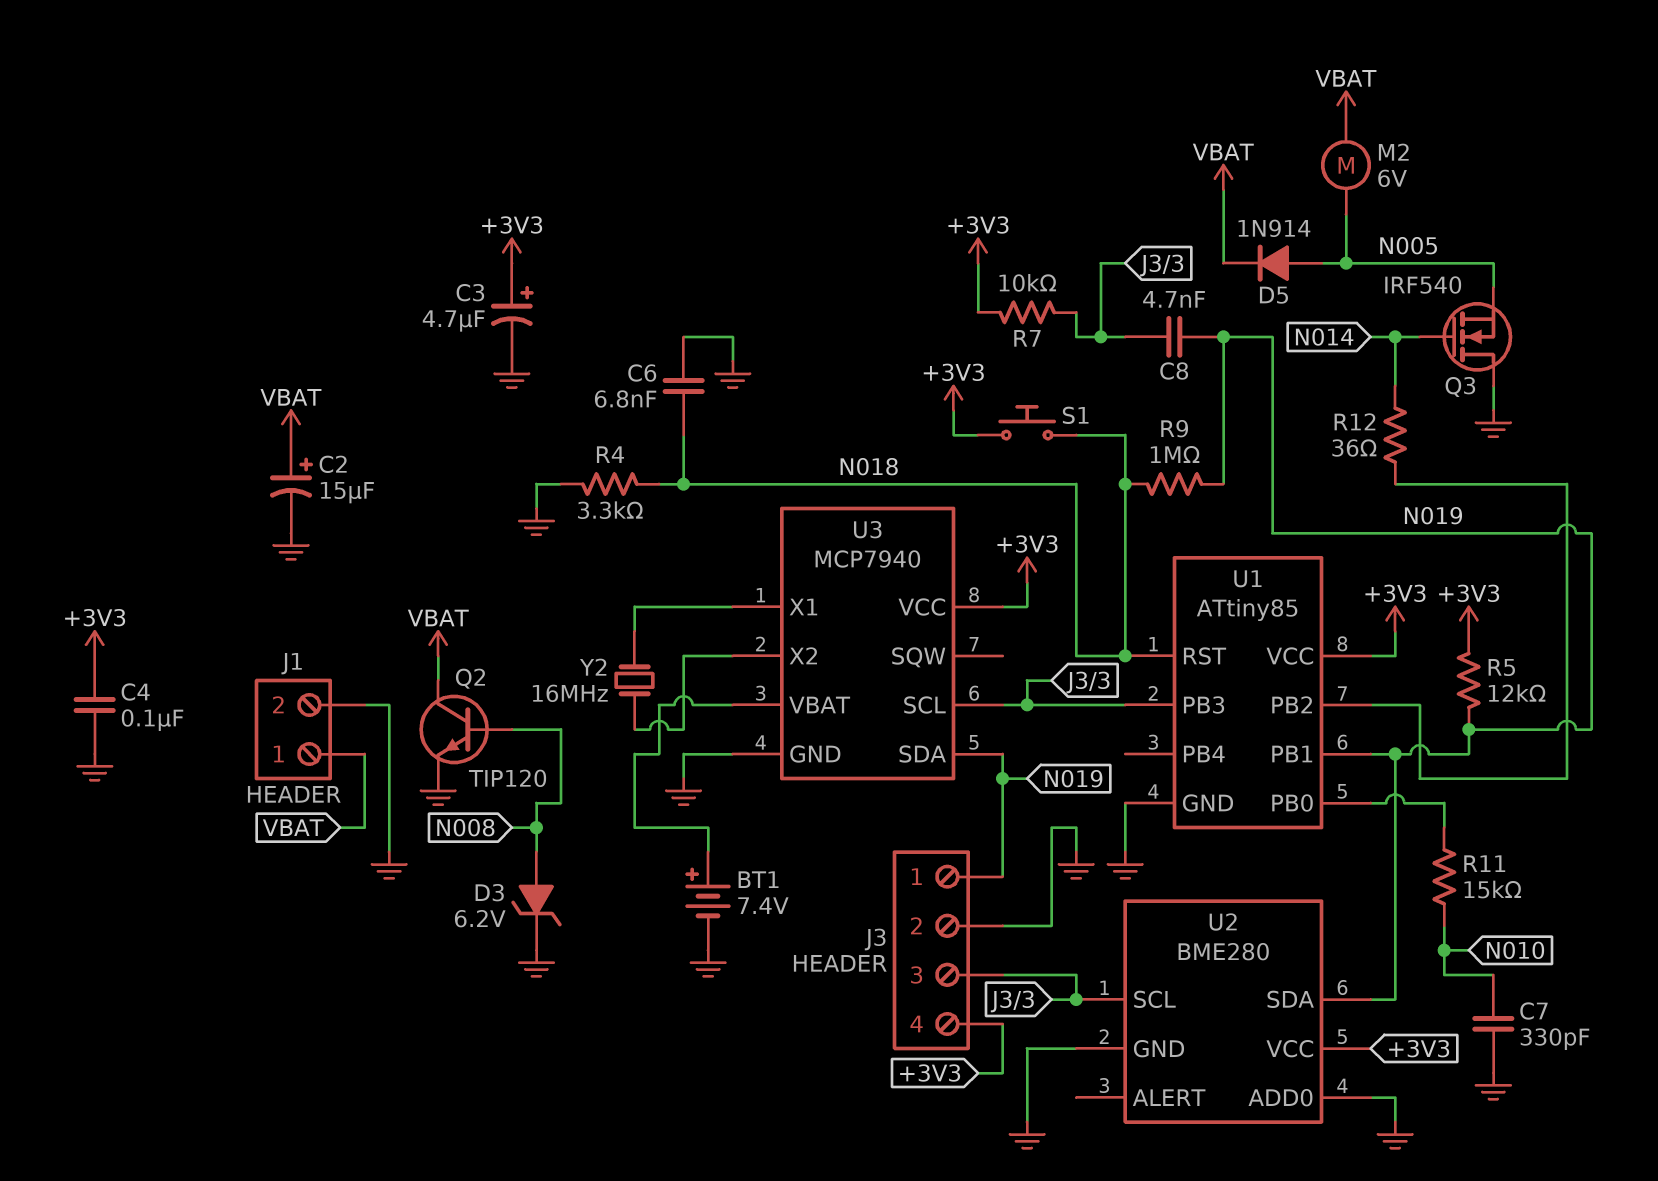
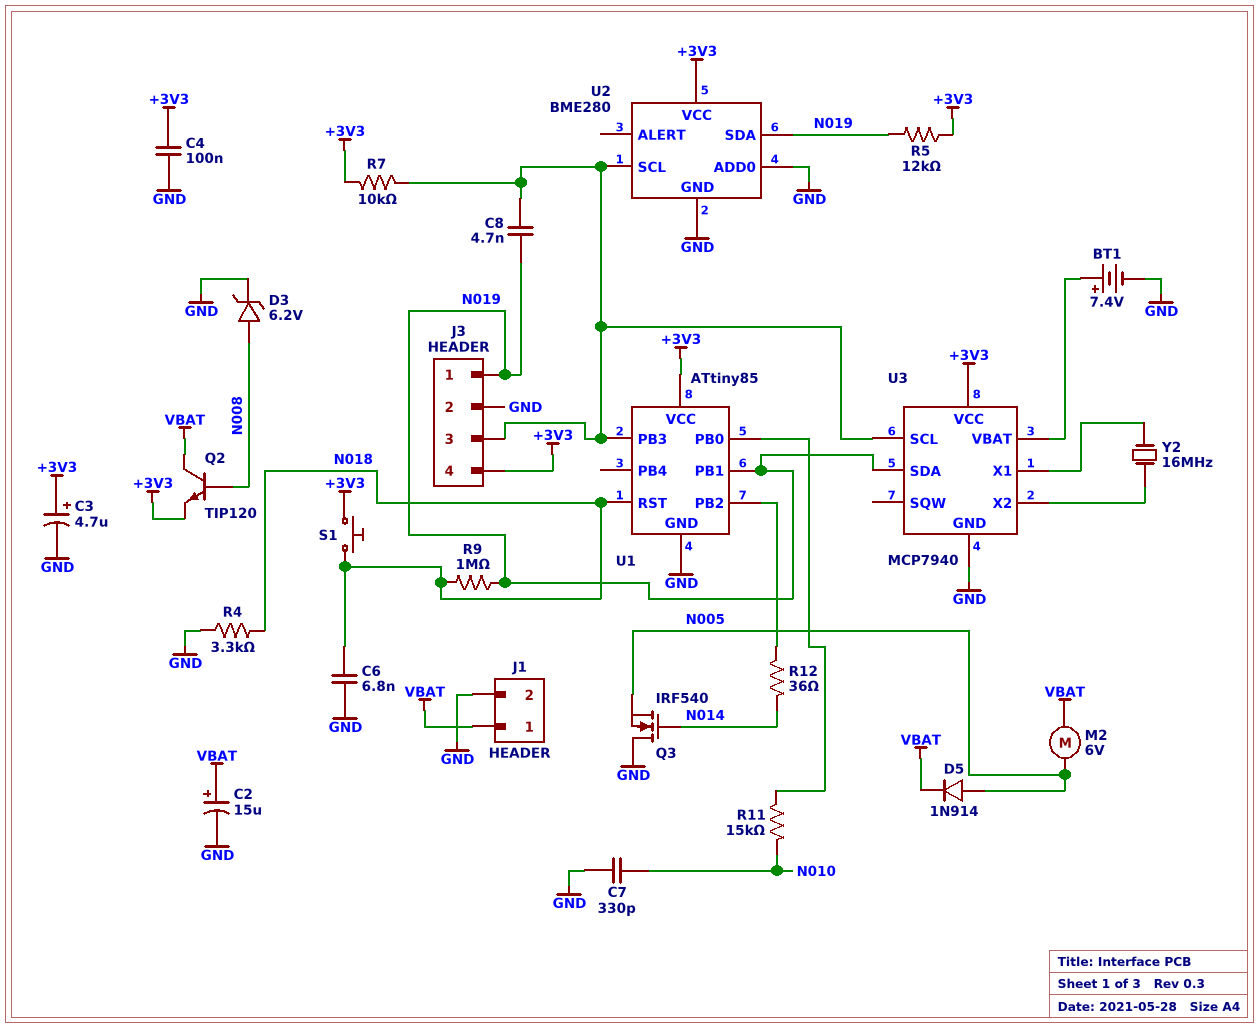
Q2: NPN TIP120 (B N008, C VBAT, E GND) -> NPN TIP120 (B N008, C VBAT, E +3V3)

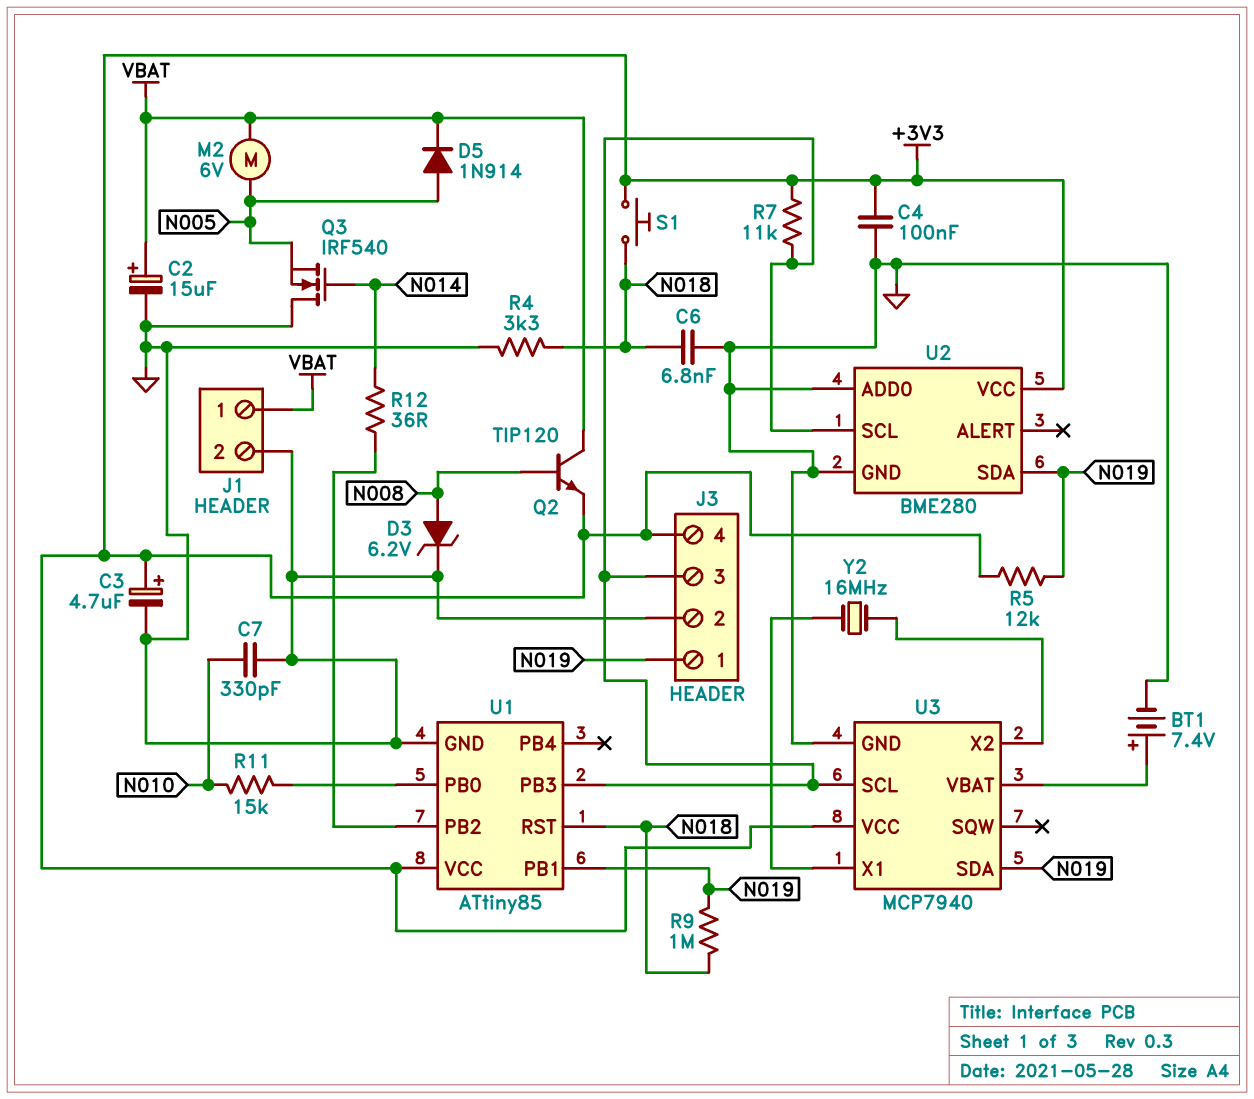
C8: 4.7nF (J3/3, N019) -> none
R7: 10k (+3V3, J3/3) -> 11k (+3V3, J3/3)

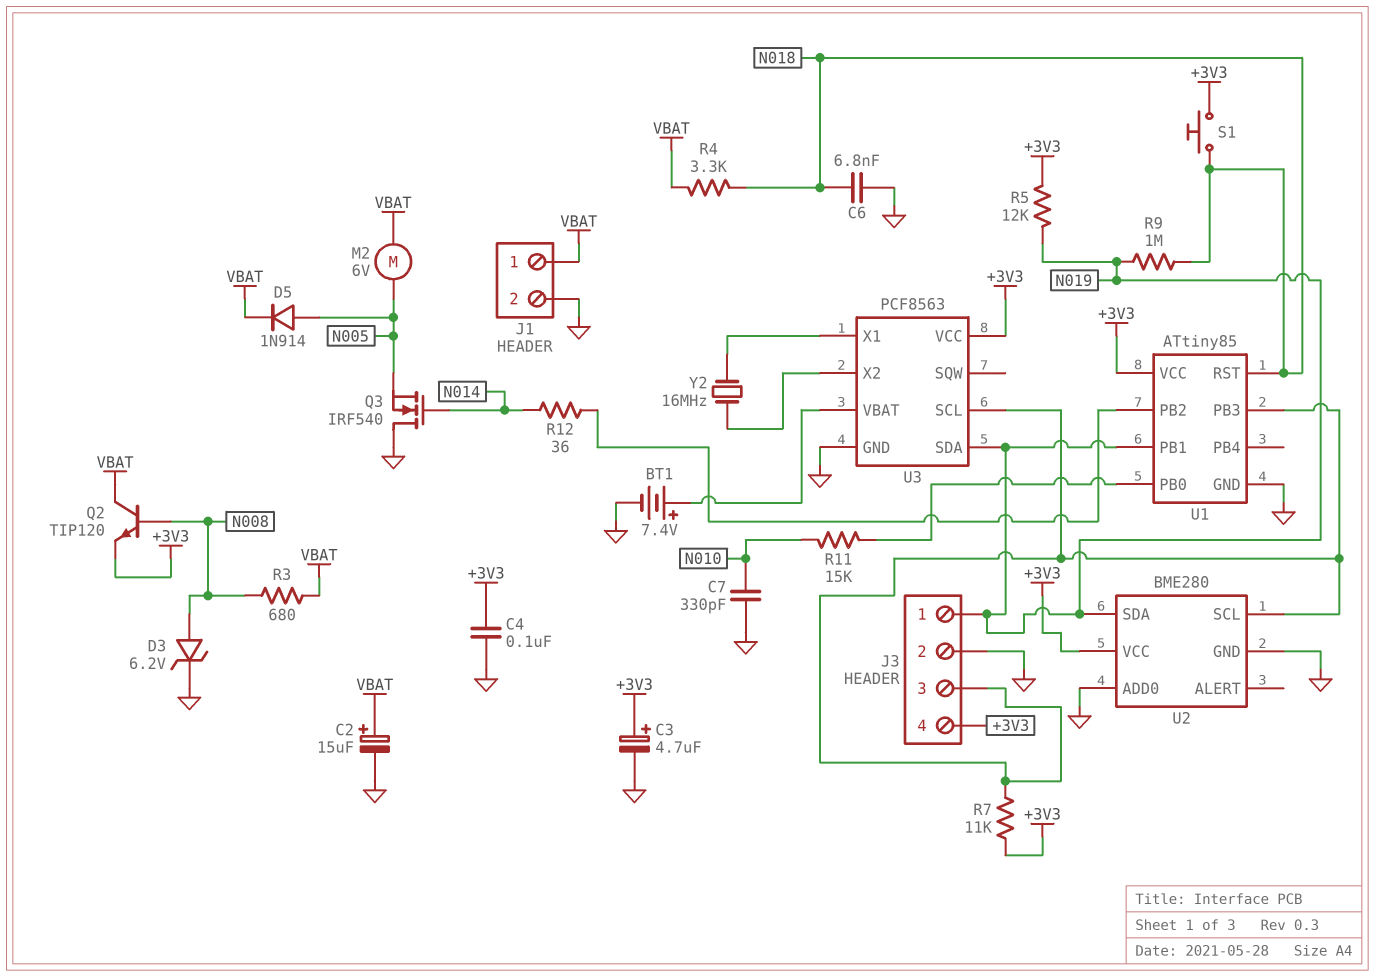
R3: none -> 680 (N008, VBAT)
R4: 3.3k (GND, N018) -> 3.3k (N018, VBAT)
U3: MCP7940 -> PCF8563

